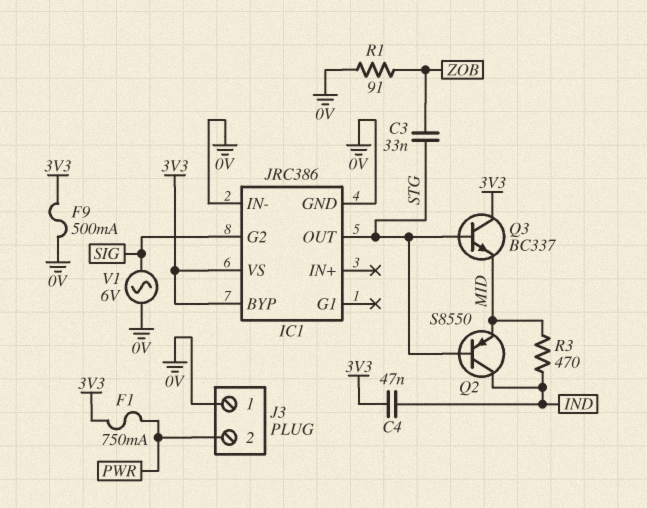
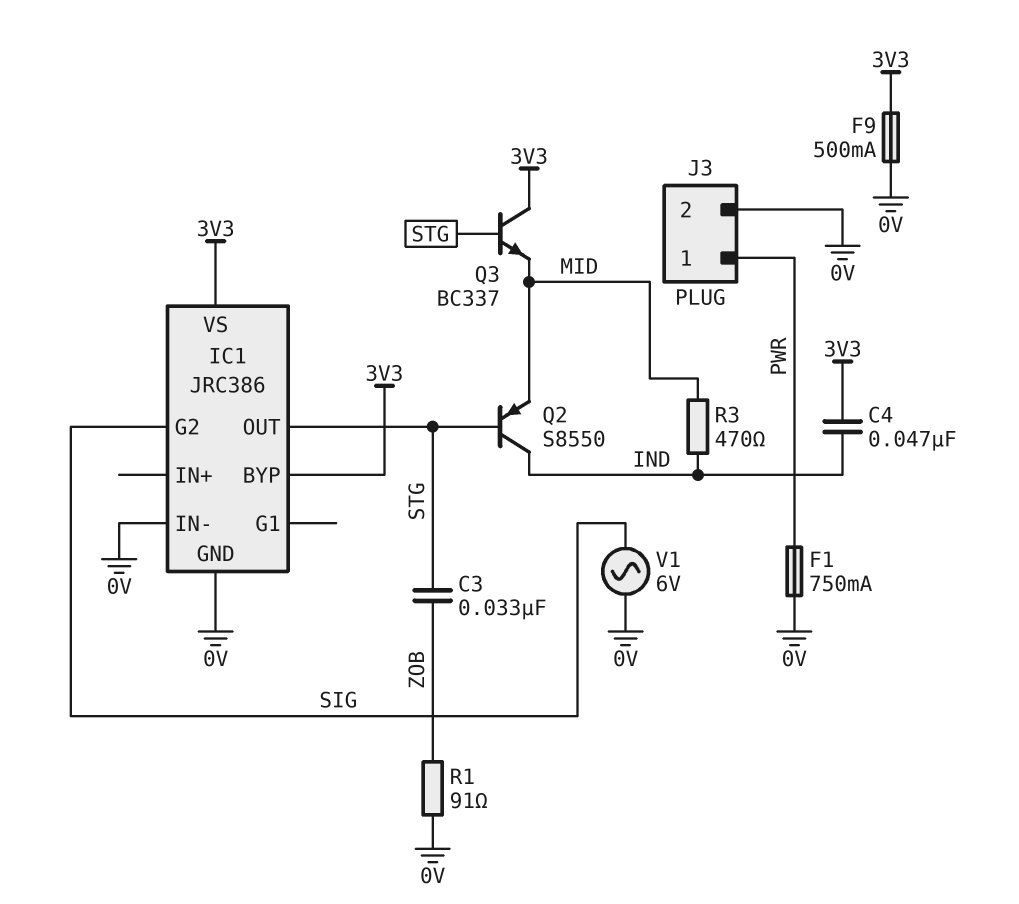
F1: 750mA (3V3, PWR) -> 750mA (0V, PWR)
J3 pin 1: 0V -> PWR
J3 pin 2: PWR -> 0V

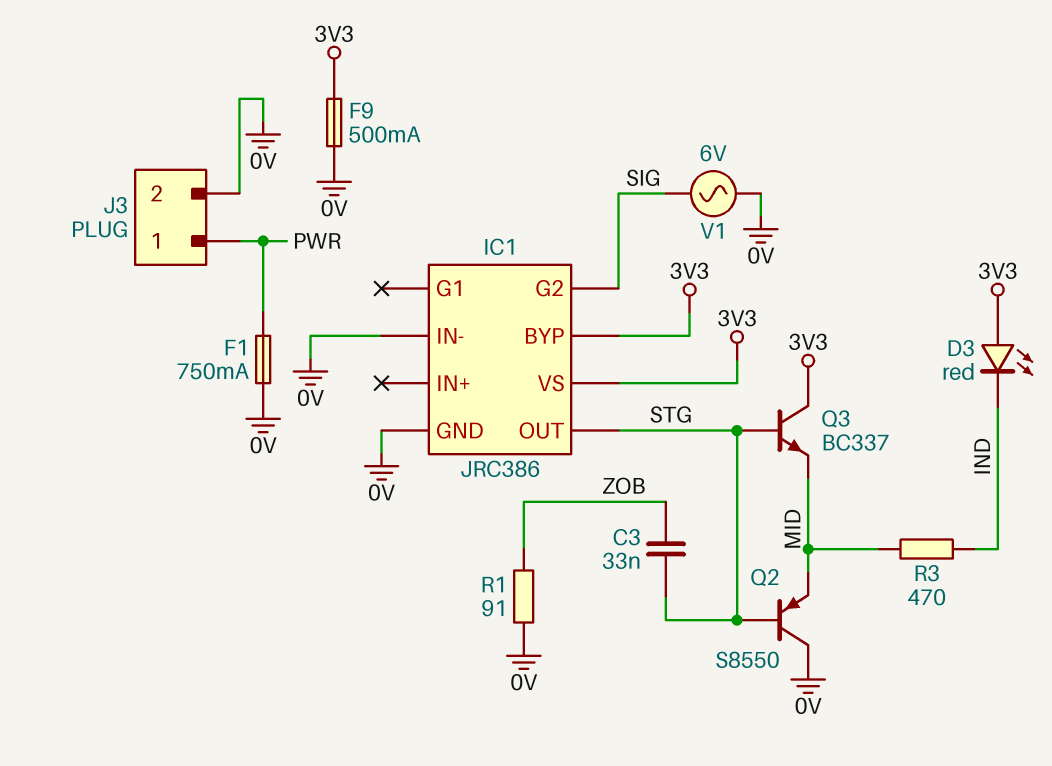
C4: 47nF (3V3, IND) -> none
D3: none -> LED red (A 3V3, K IND)
Q2: PNP S8550 (B STG, C IND, E MID) -> PNP S8550 (B STG, C 0V, E MID)

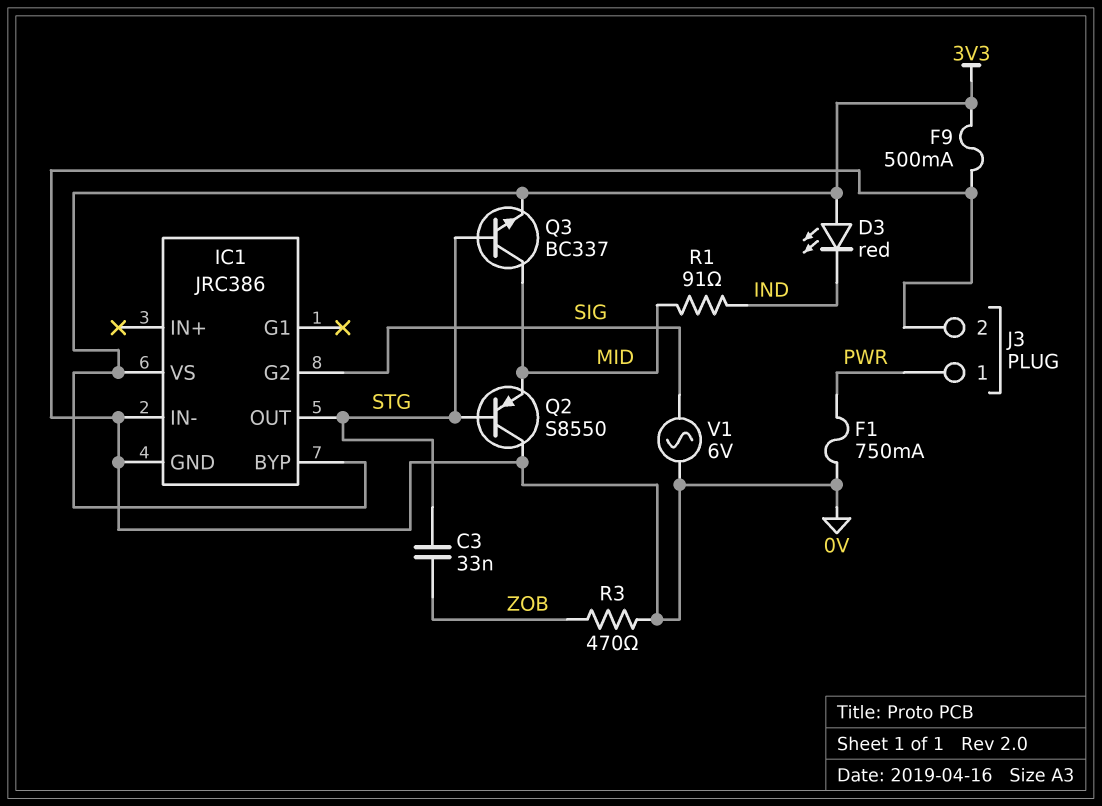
Q3: NPN BC337 (B STG, C 3V3, E MID) -> NPN BC337 (B STG, C MID, E 3V3)
R1: 91 (0V, ZOB) -> 91 (IND, MID)
R3: 470 (IND, MID) -> 470 (0V, ZOB)

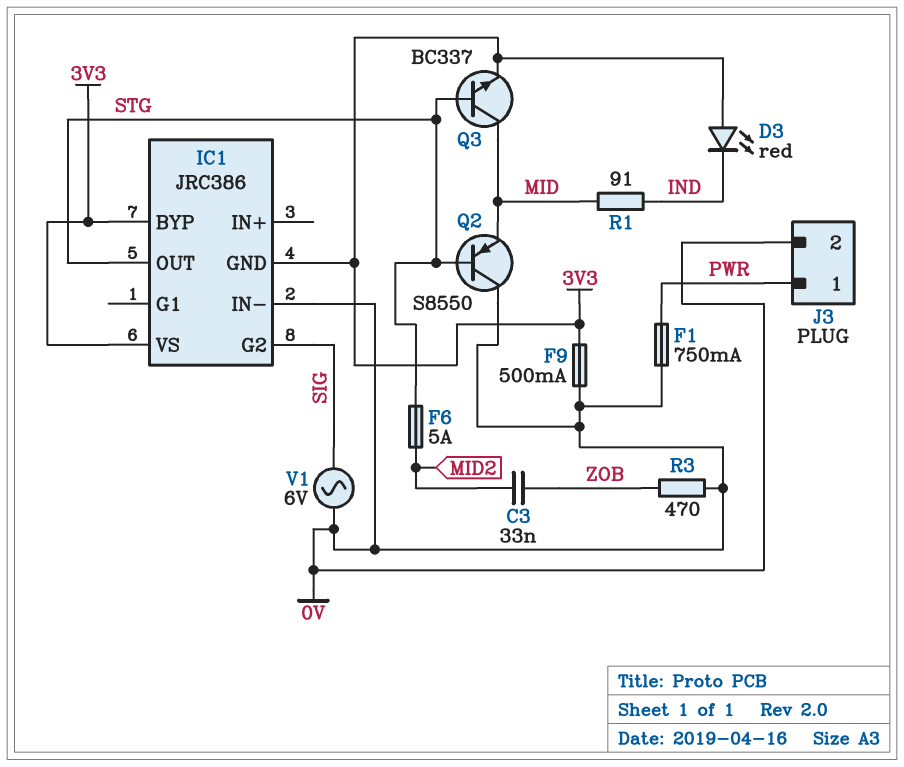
C3: 33nF (STG, ZOB) -> 33nF (MID2, ZOB)
F6: none -> 5A (MID2, STG)
IC1 pin GND: 0V -> 3V3

